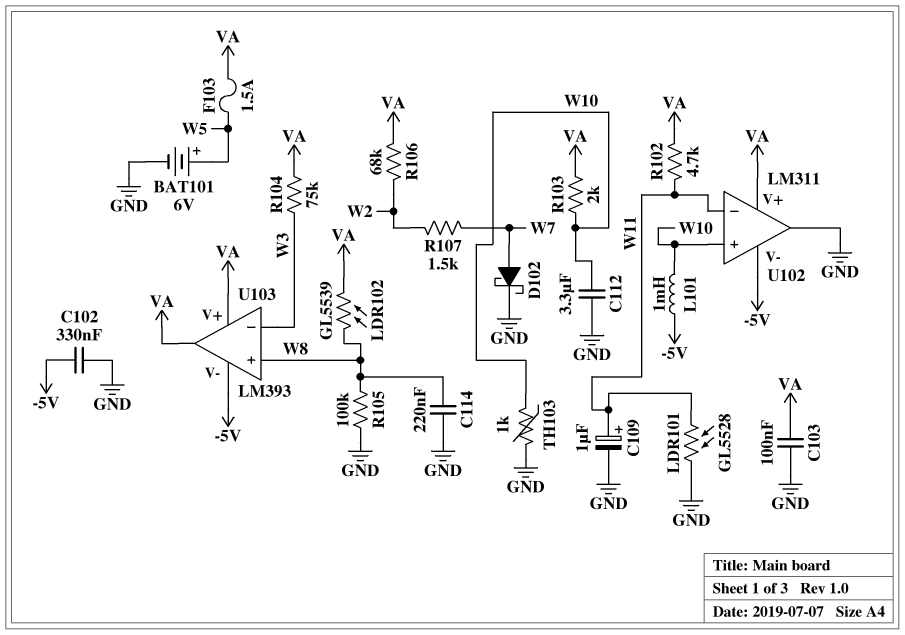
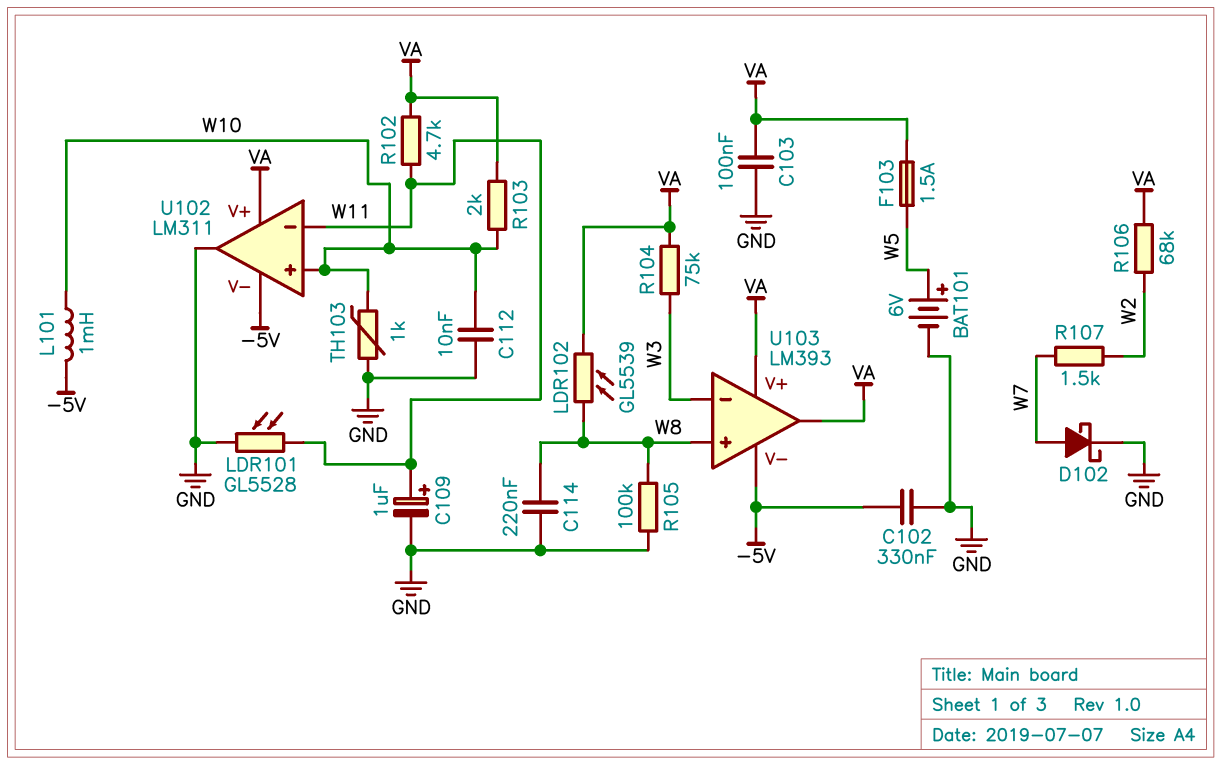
C112: 3.3uF (GND, W10) -> 10nF (GND, W10)

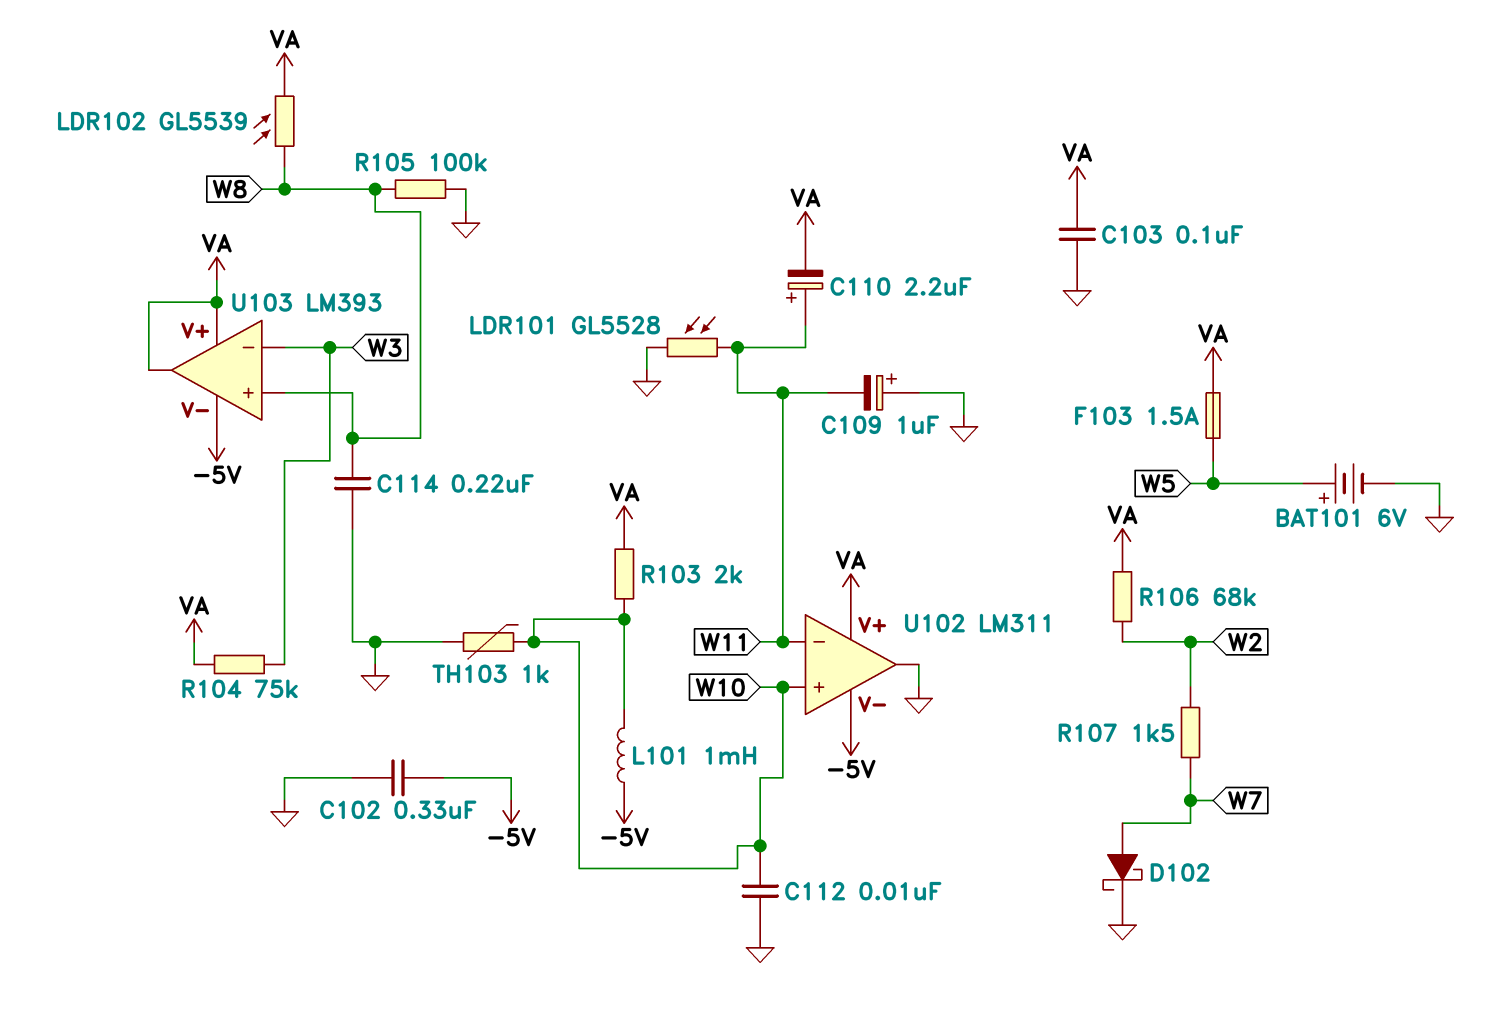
C109: 1uF (plus W11, minus GND) -> 1uF (plus GND, minus W11)
C110: none -> 2.2uF (plus W11, minus VA)
R102: 4.7k (VA, W11) -> none

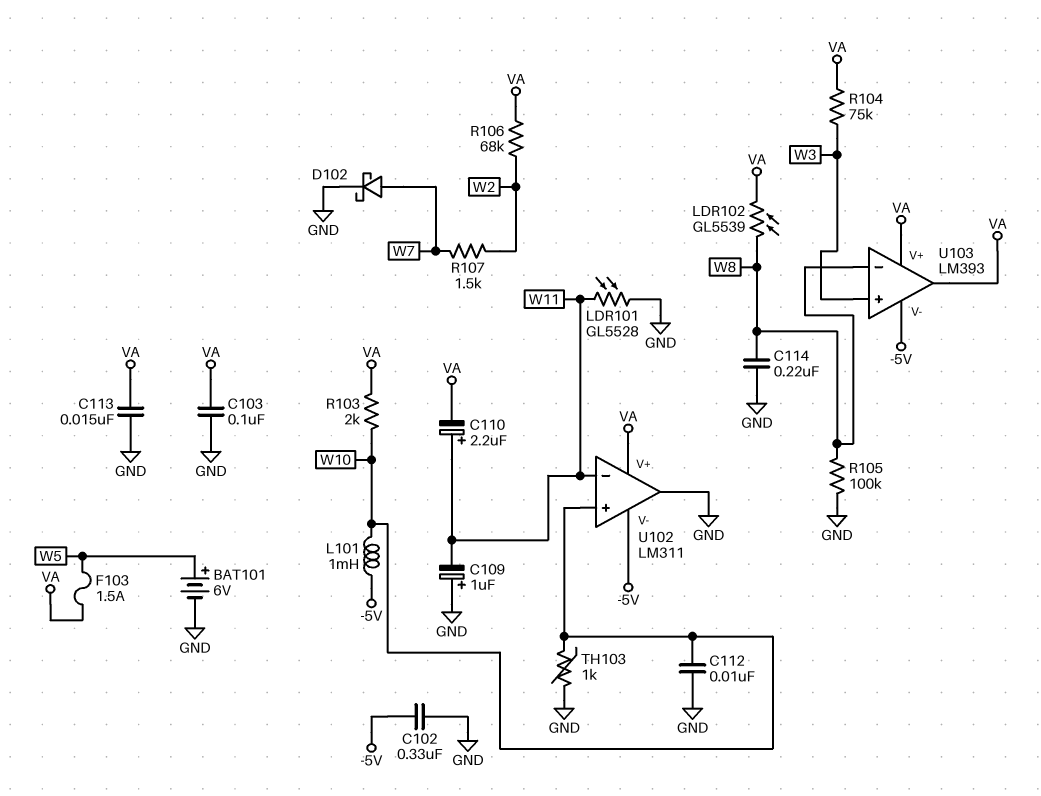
C113: none -> 15nF (GND, VA)
U103 pin in+: W8 -> W3
U103 pin in-: W3 -> W8

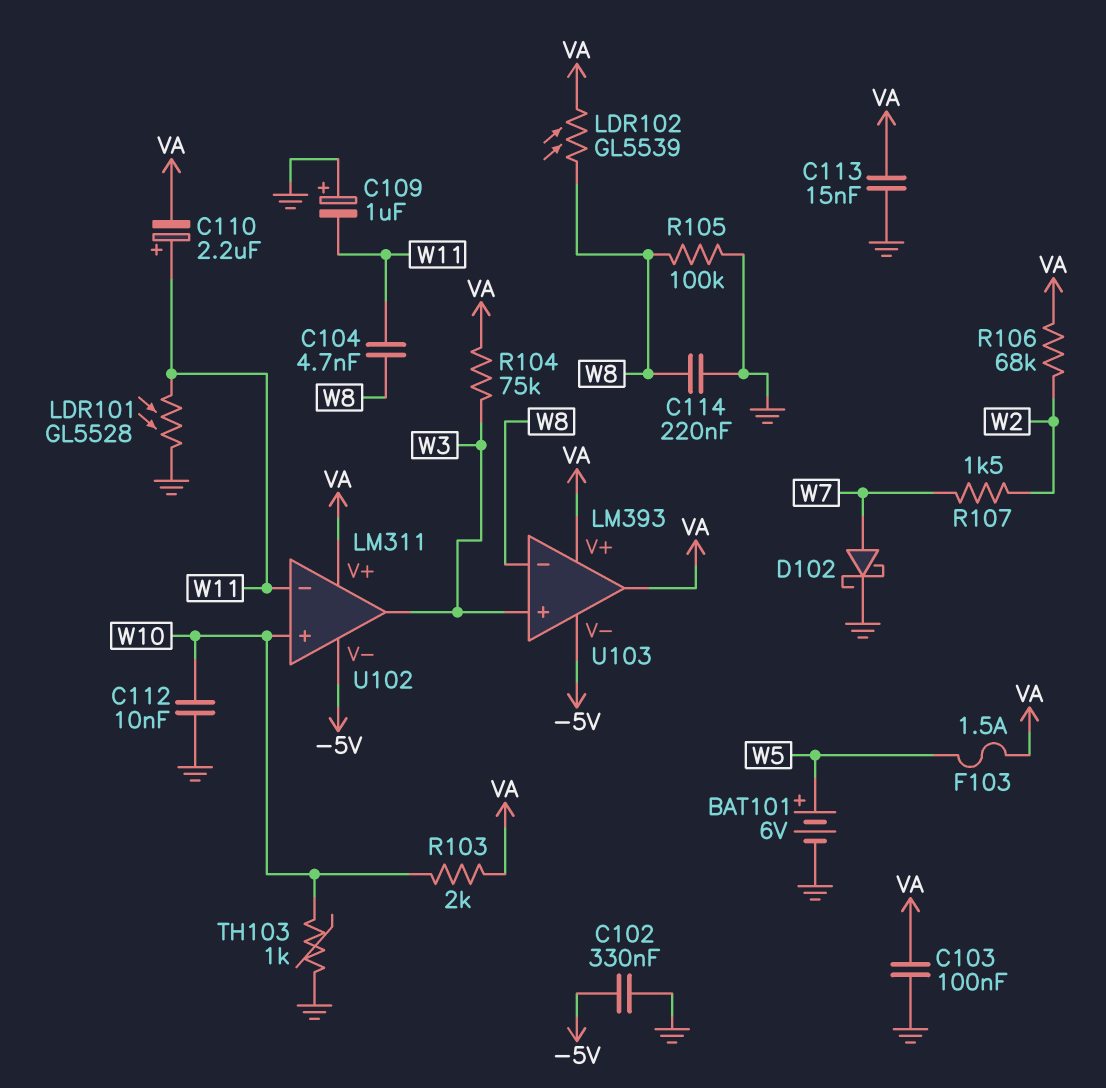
C104: none -> 4.7nF (W8, W11)
L101: 1mH (-5V, W10) -> none
U102 pin out: GND -> W3

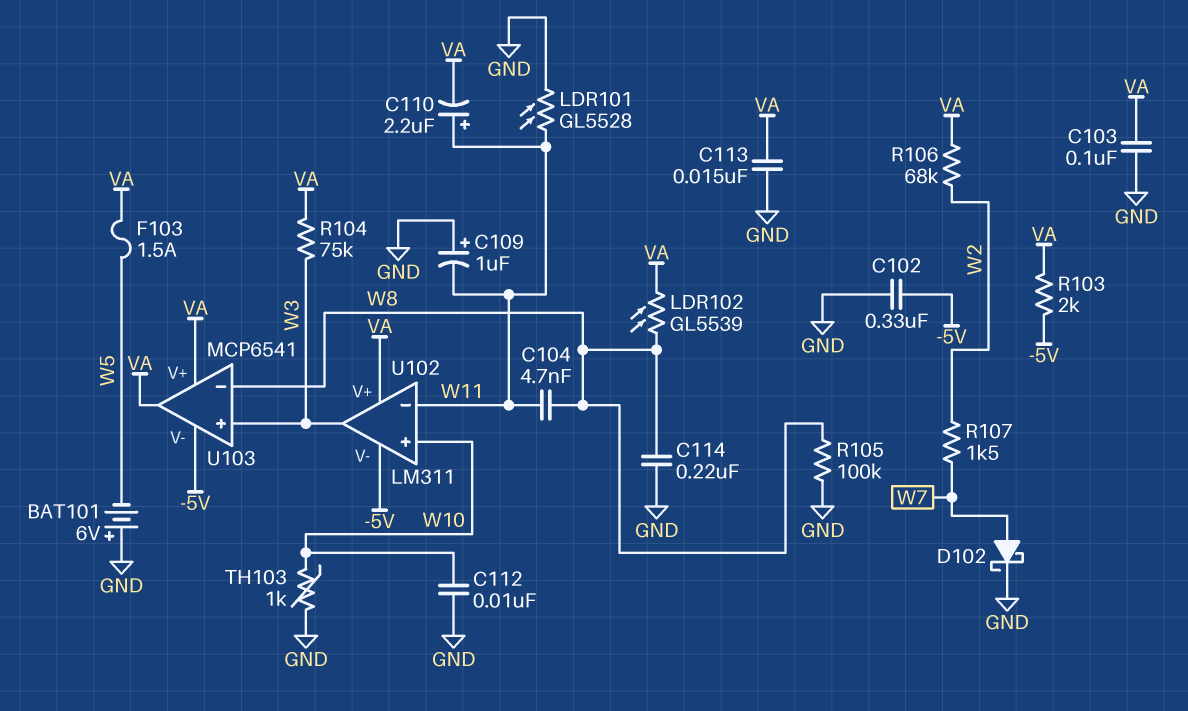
BAT101: 6V (plus W5, minus GND) -> 6V (plus GND, minus W5)
R103: 2k (VA, W10) -> 2k (-5V, VA)
U103: LM393 -> MCP6541

